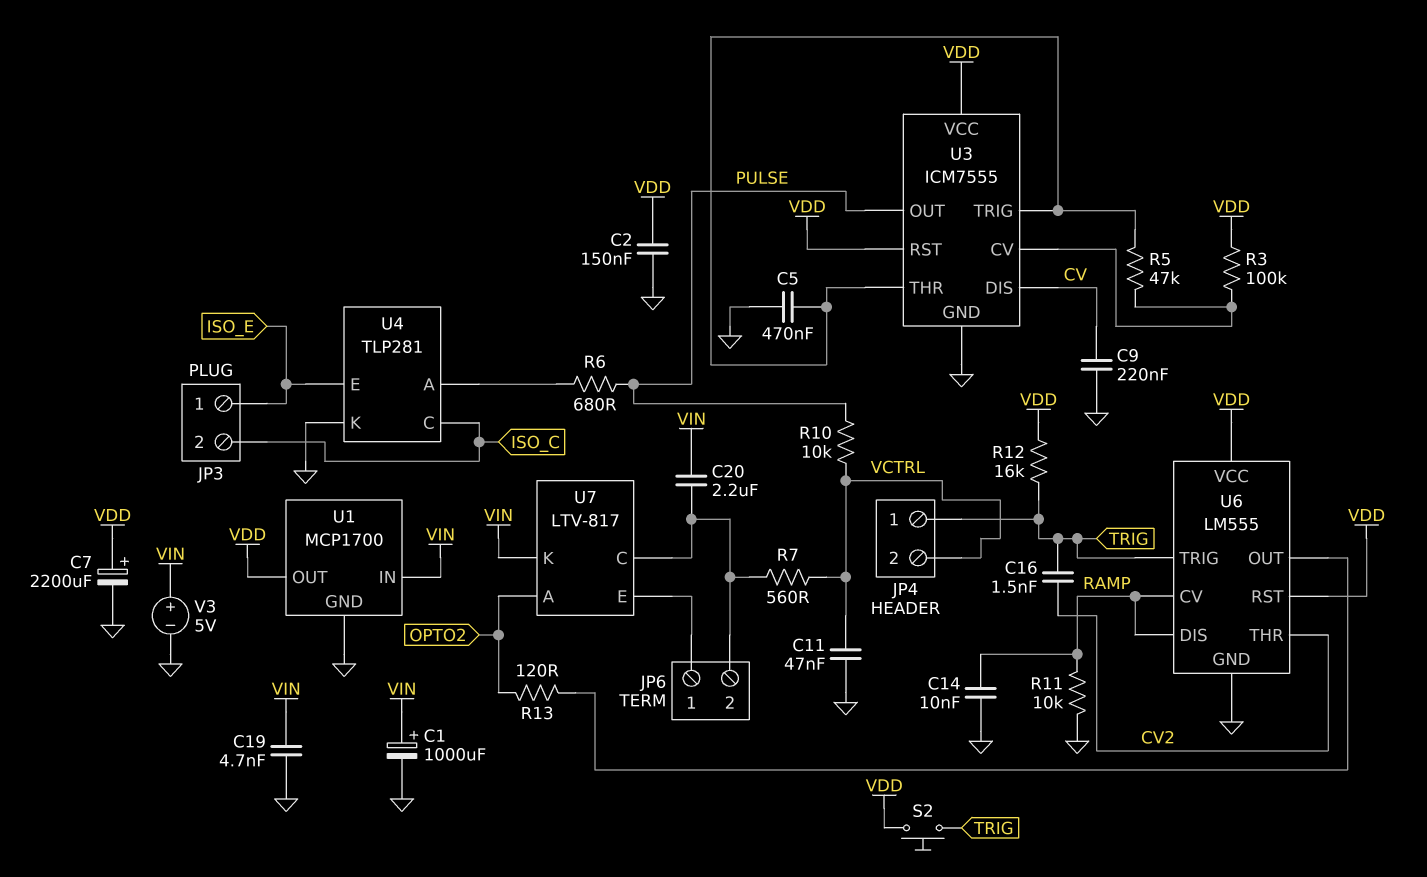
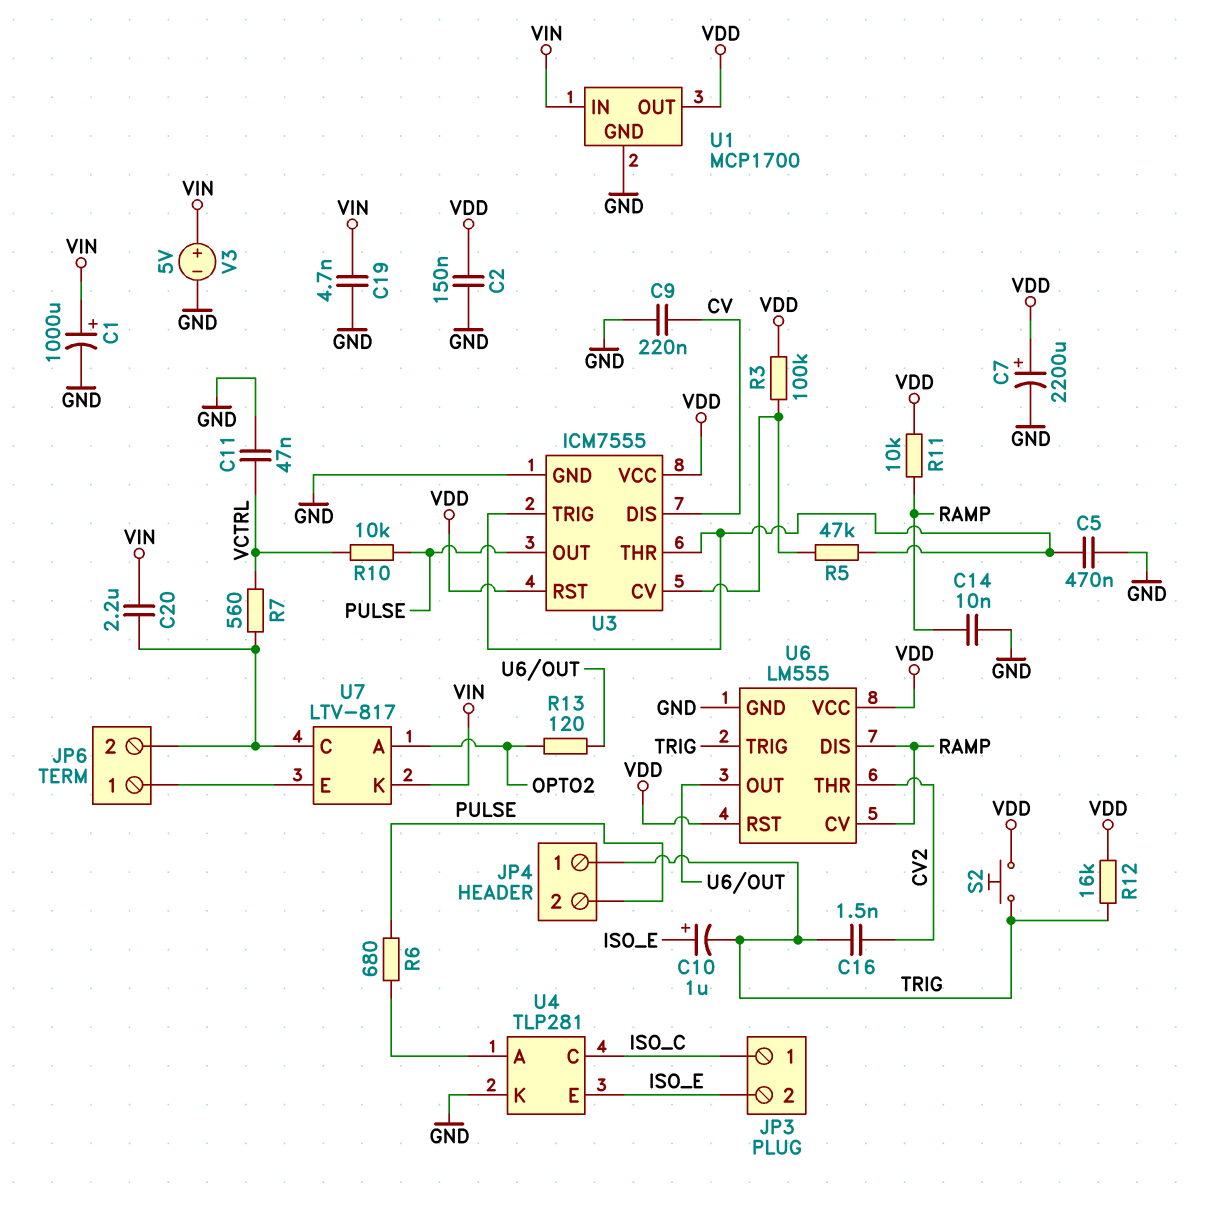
C10: none -> 1uF (plus ISO_E, minus TRIG)
JP3 pin 1: ISO_E -> ISO_C
JP3 pin 2: ISO_C -> ISO_E
JP4 pin 2: VCTRL -> PULSE
R11: 10k (GND, RAMP) -> 10k (RAMP, VDD)

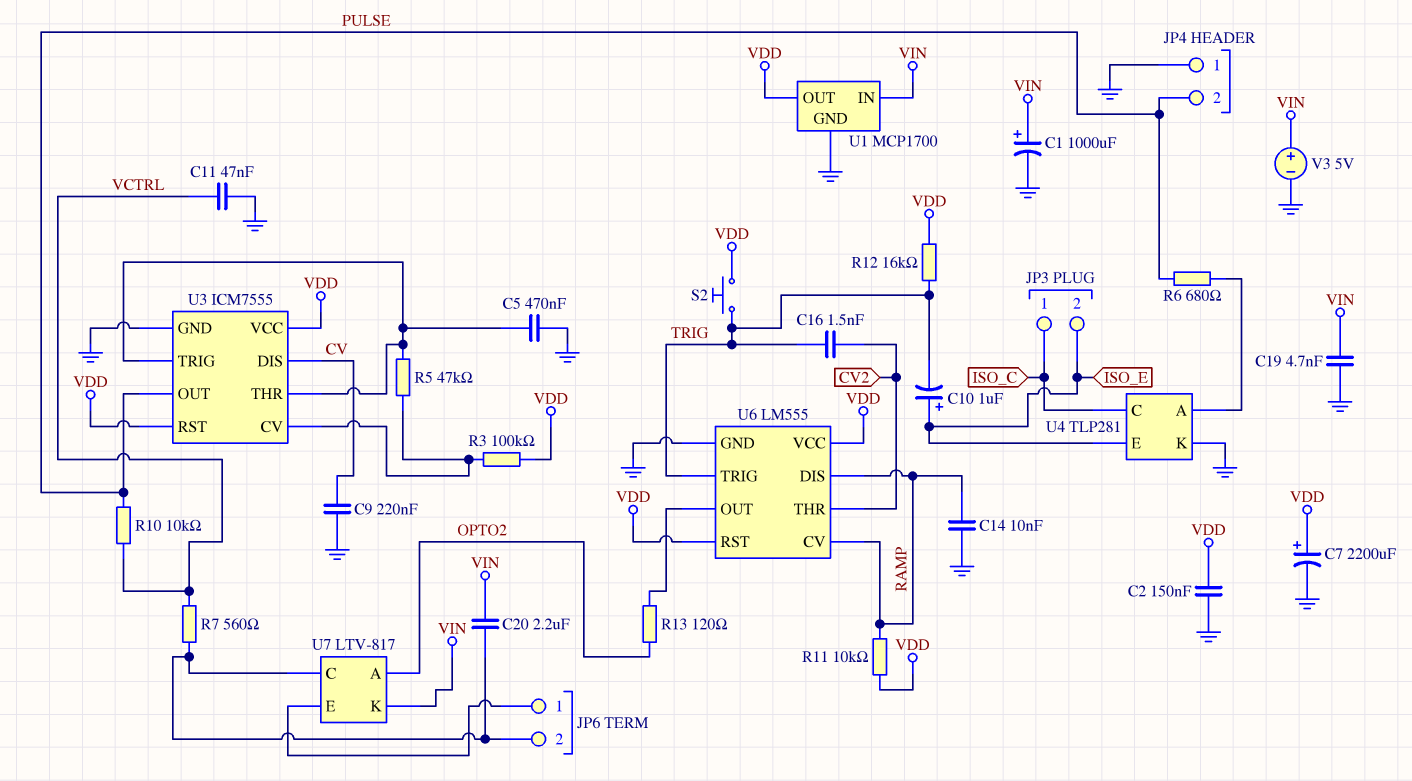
JP4 pin 1: TRIG -> GND

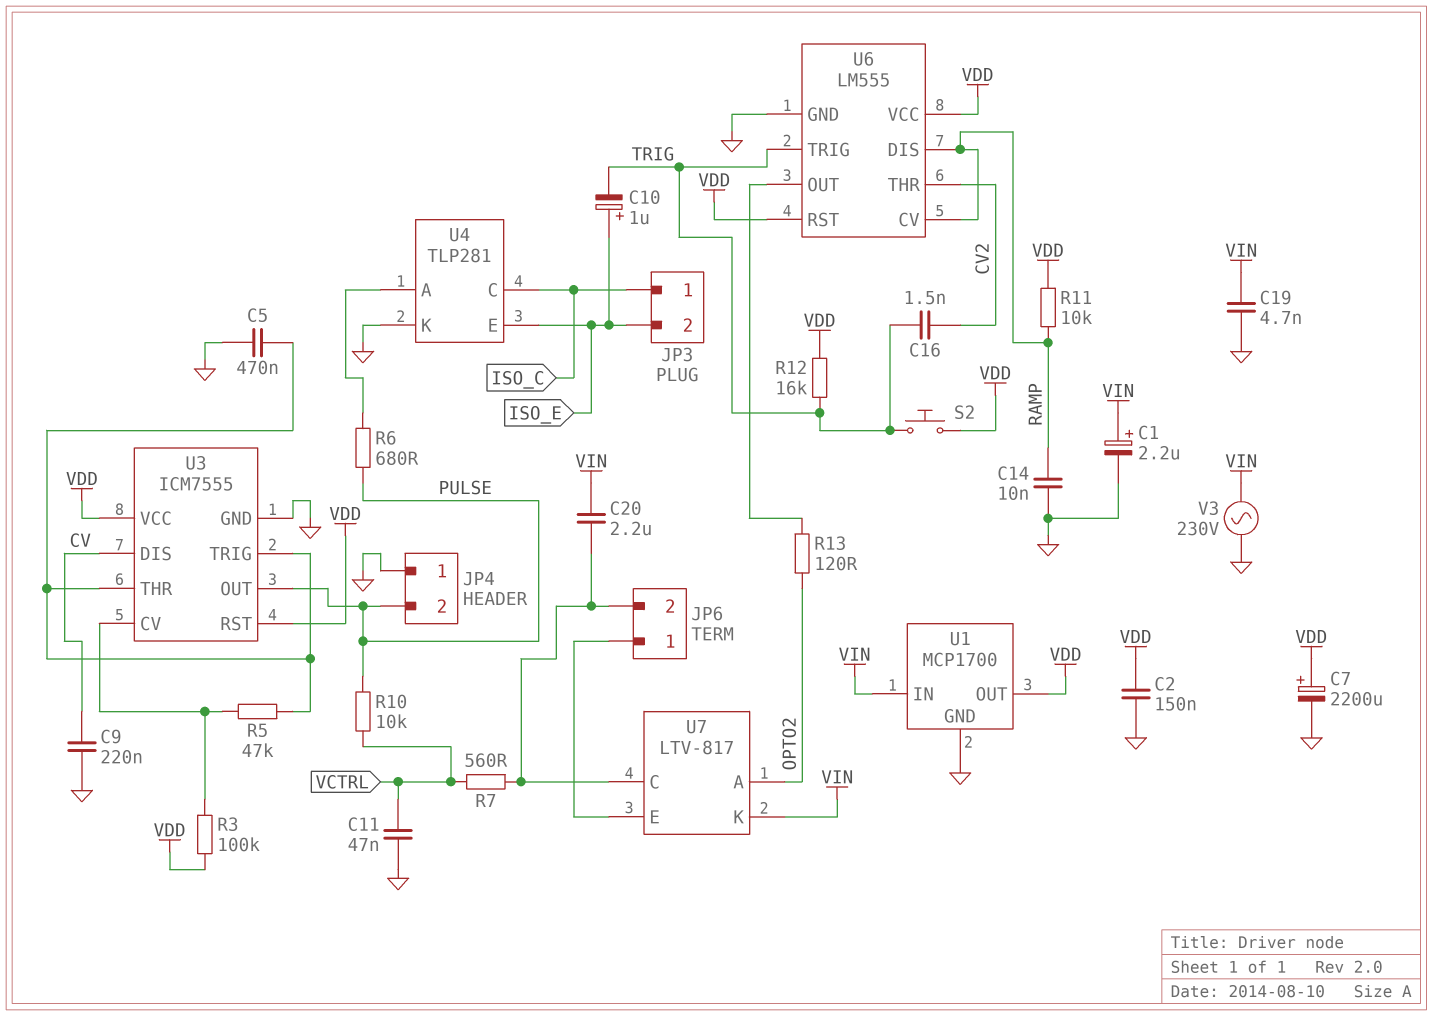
C1: 1000uF (plus VIN, minus GND) -> 2.2uF (plus VIN, minus GND)
V3: 5V (plus VIN, minus GND) -> AC 230V (GND, VIN)

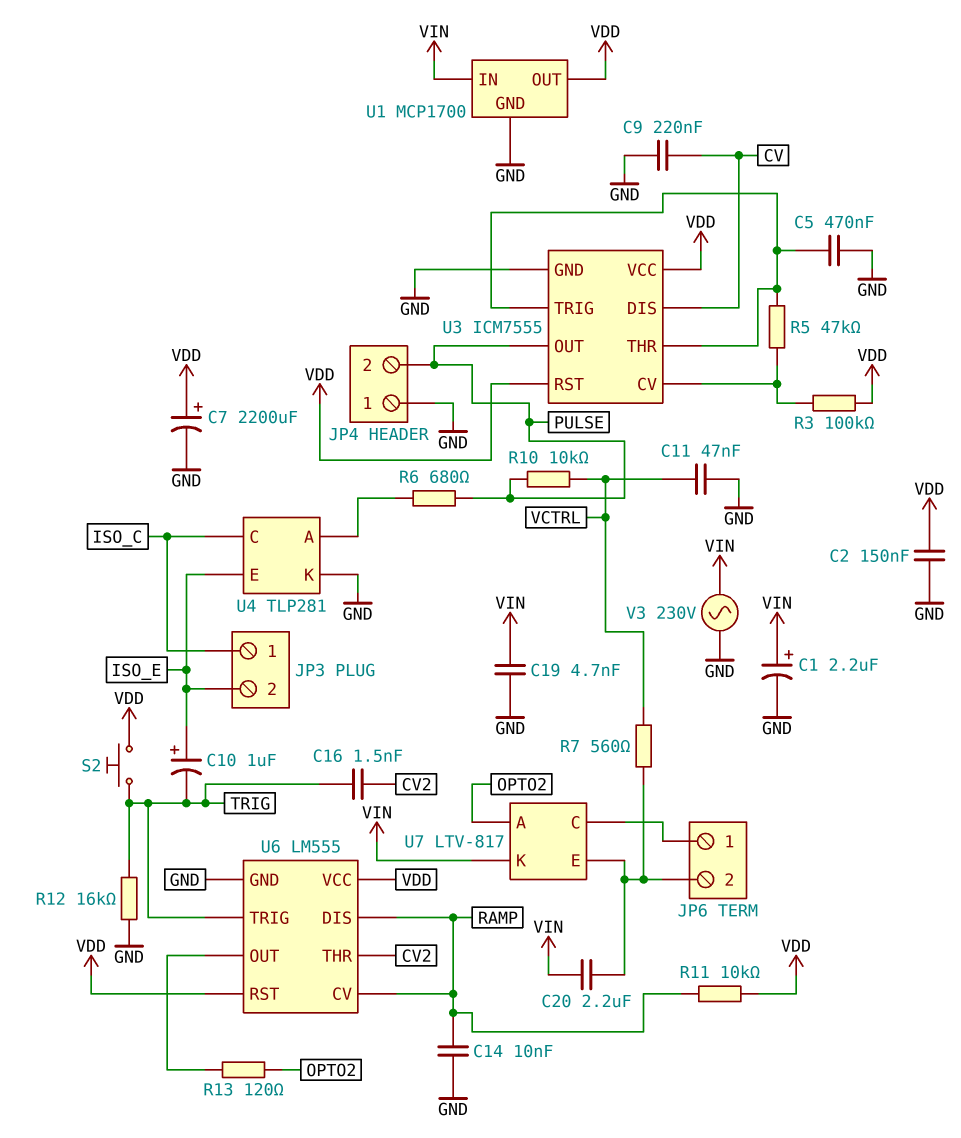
R12: 16k (TRIG, VDD) -> 16k (GND, TRIG)
U7 pin C: JP6/2 -> JP6/1
U7 pin E: JP6/1 -> JP6/2

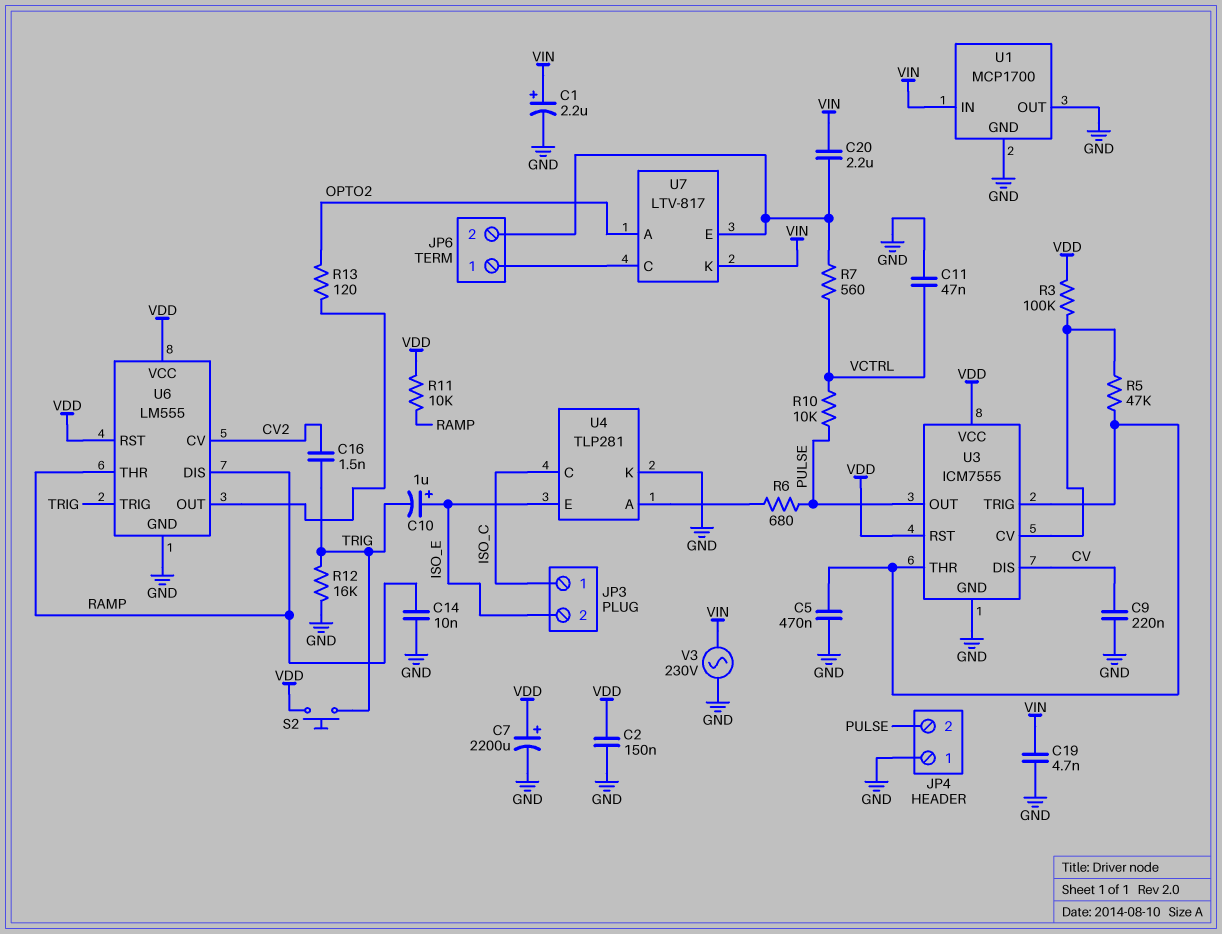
U1 pin OUT: VDD -> GND
U6 pin CV: RAMP -> CV2
U6 pin THR: CV2 -> RAMP

